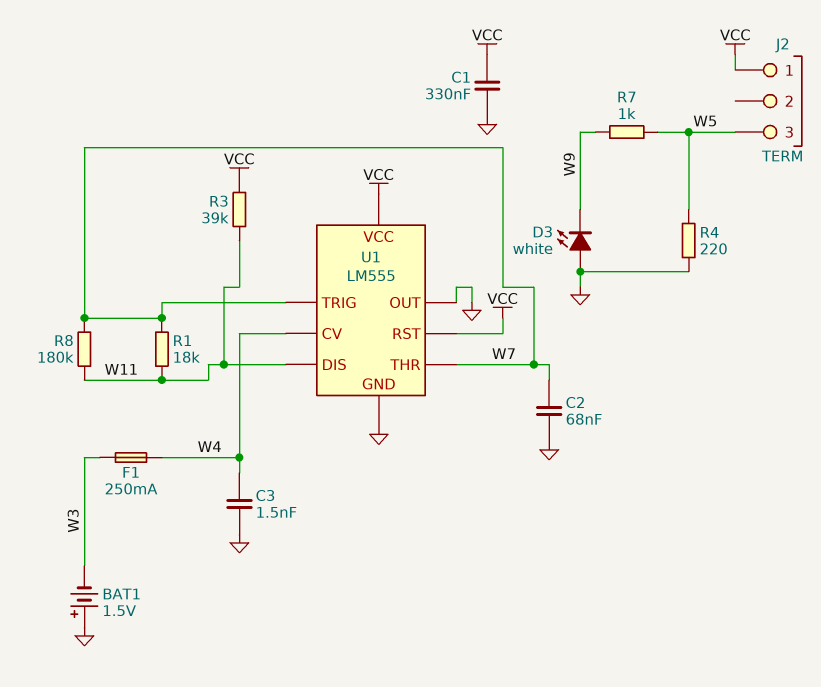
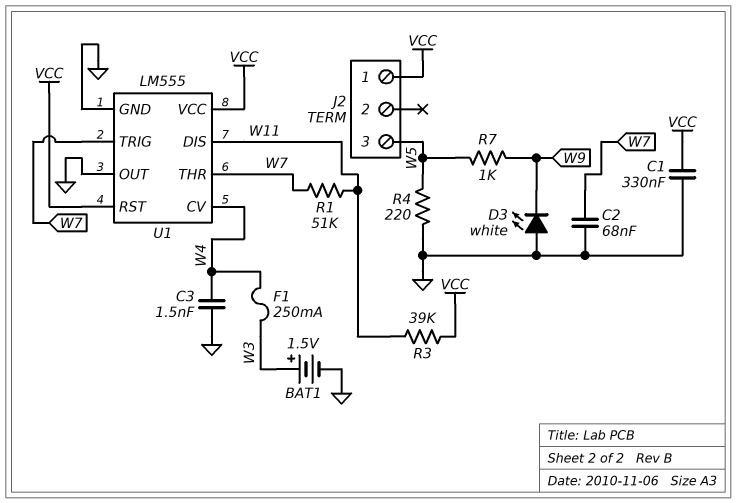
BAT1: 1.5V (plus GND, minus W3) -> 1.5V (plus W3, minus GND)
R1: 18k (W7, W11) -> 51k (W7, W11)
R8: 180k (W7, W11) -> none

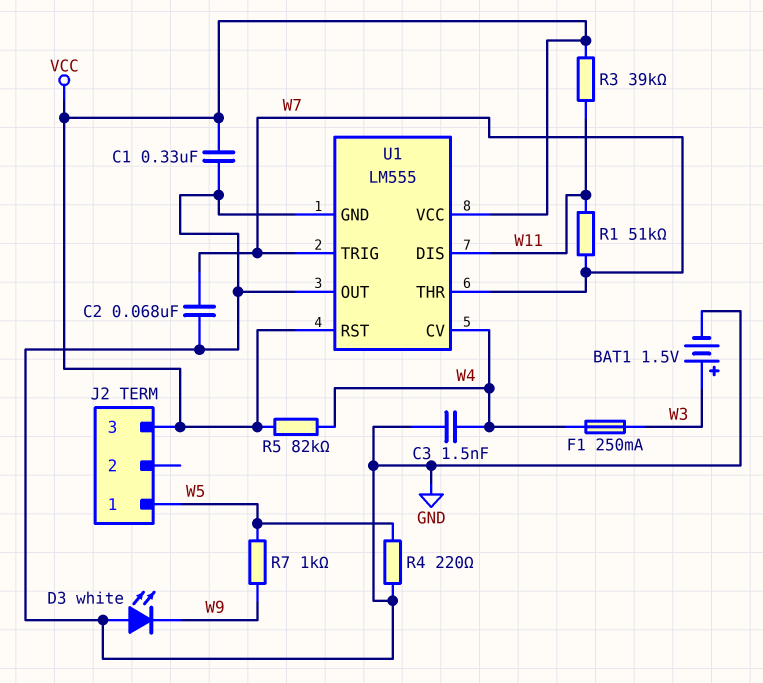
J2 pin 1: VCC -> W5
J2 pin 3: W5 -> VCC
R5: none -> 82k (VCC, W4)

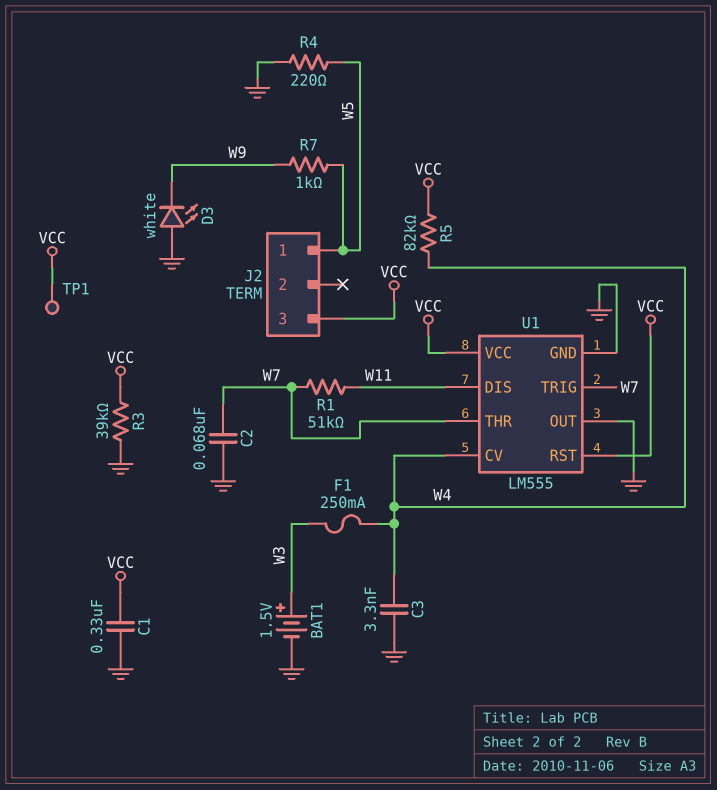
C3: 1.5nF (GND, W4) -> 3.3nF (GND, W4)
R3: 39k (VCC, W11) -> 39k (GND, VCC)
TP1: none -> test point (VCC)

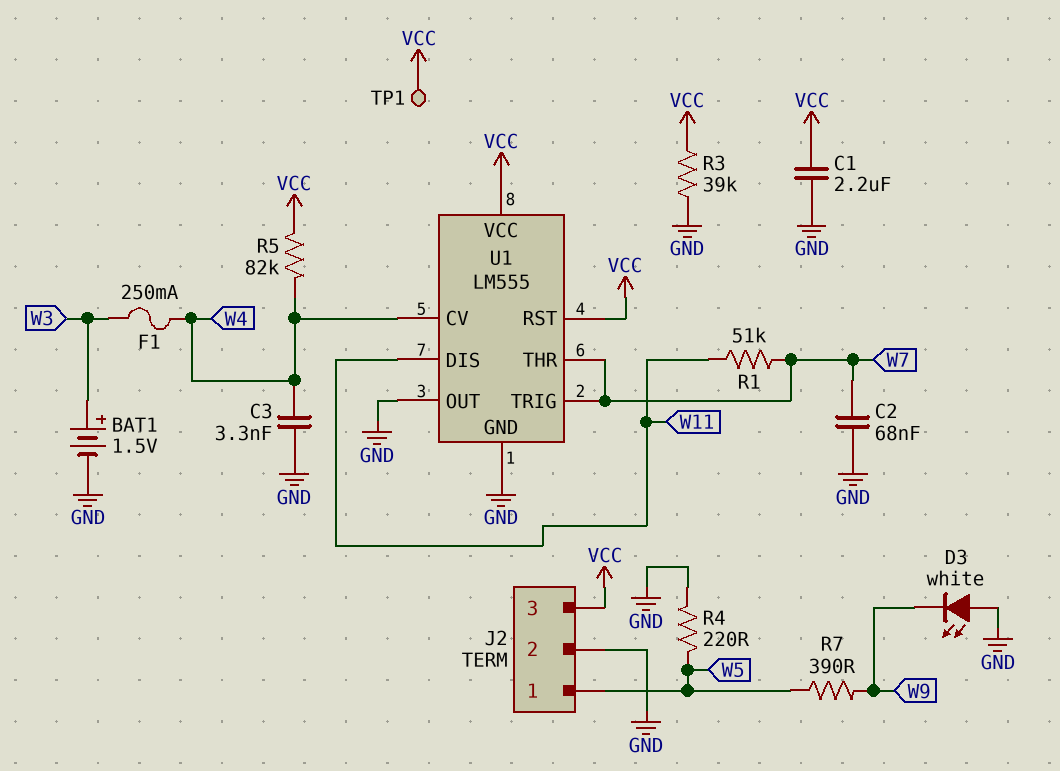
C1: 330nF (GND, VCC) -> 2.2uF (GND, VCC)
J2 pin 2: none -> GND
R7: 1k (W5, W9) -> 390 (W5, W9)

